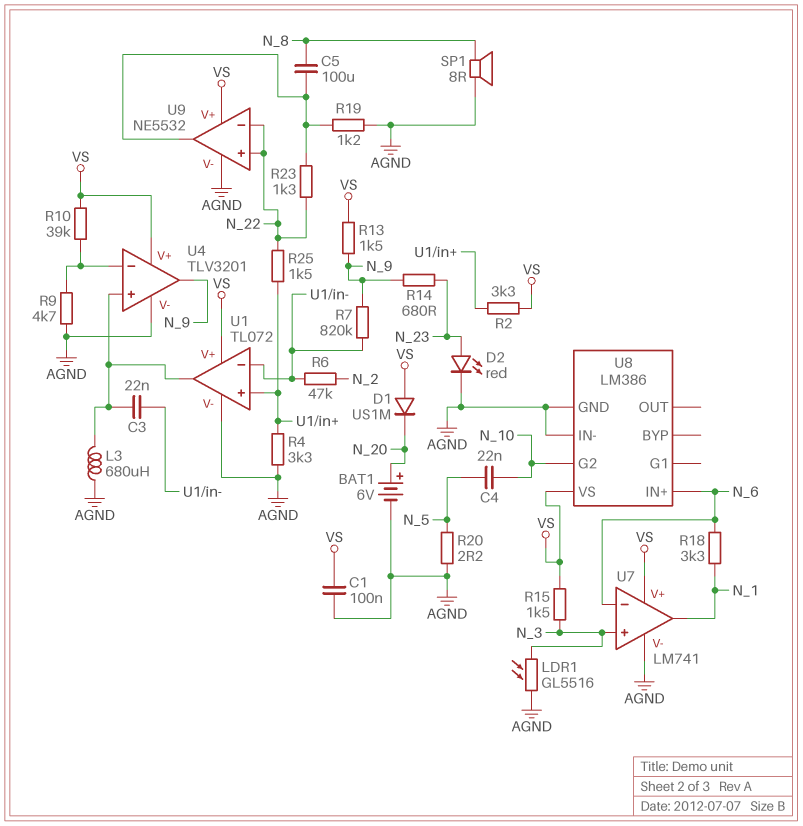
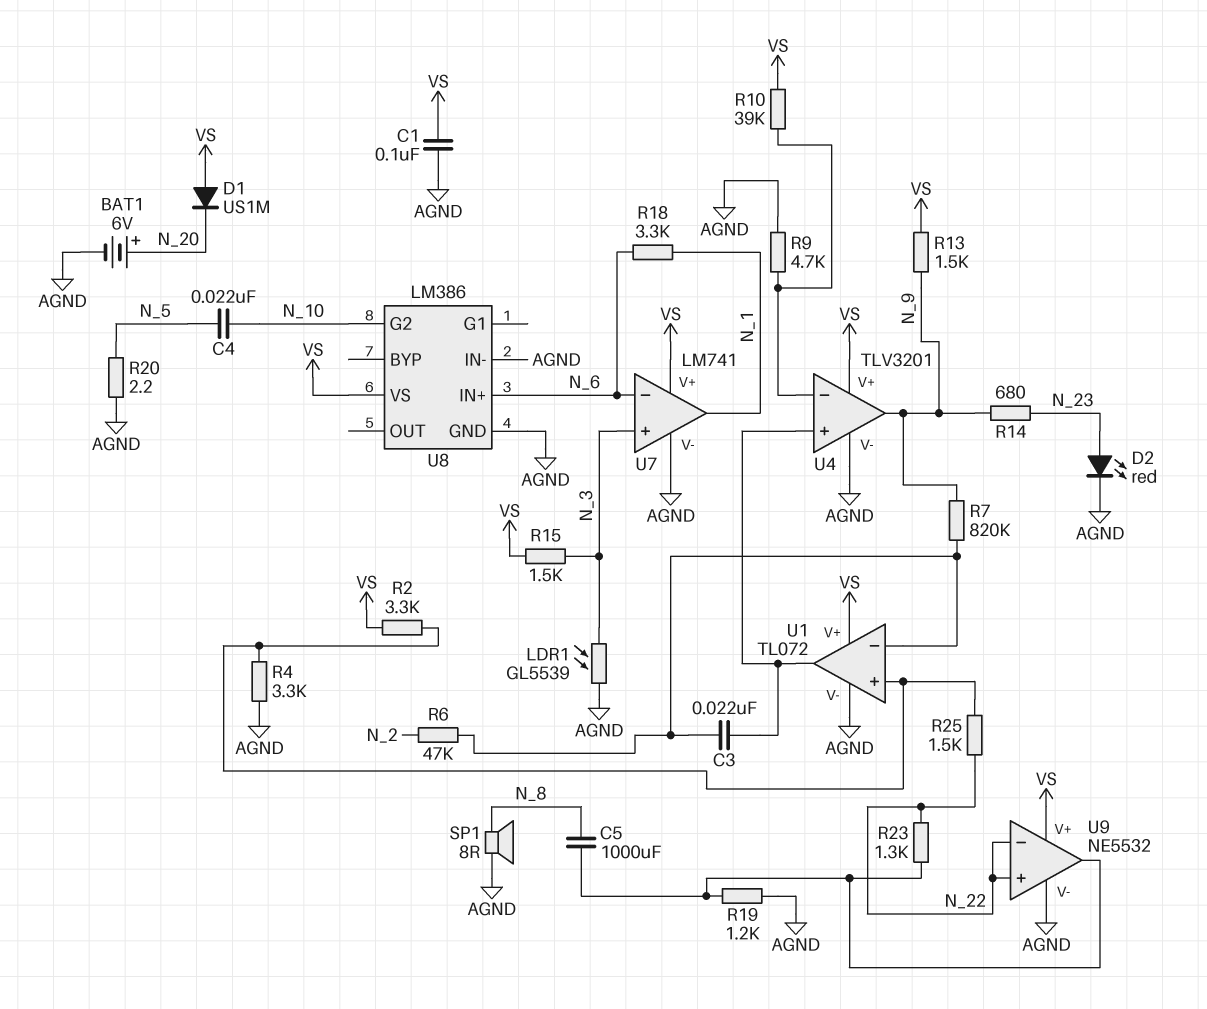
C5: 100uF (N_8, U9/out) -> 1000uF (N_8, U9/out)
L3: 680uH (AGND, U1/out) -> none
LDR1: GL5516 (AGND, N_3) -> GL5539 (AGND, N_3)

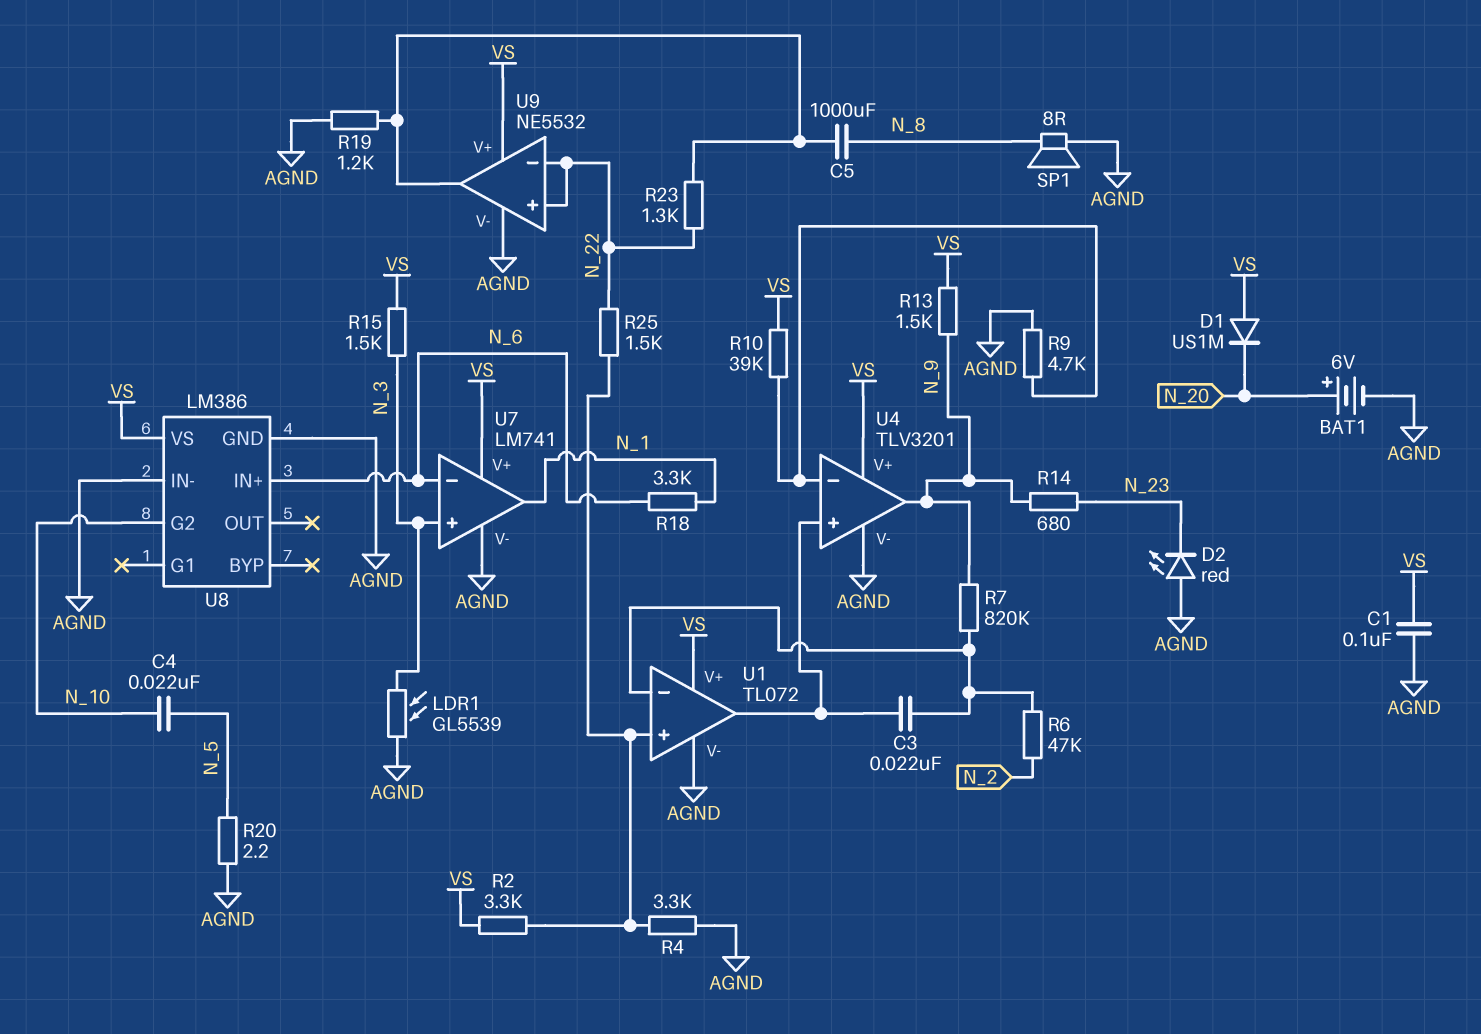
D2: LED red (A N_23, K AGND) -> LED red (A AGND, K N_23)

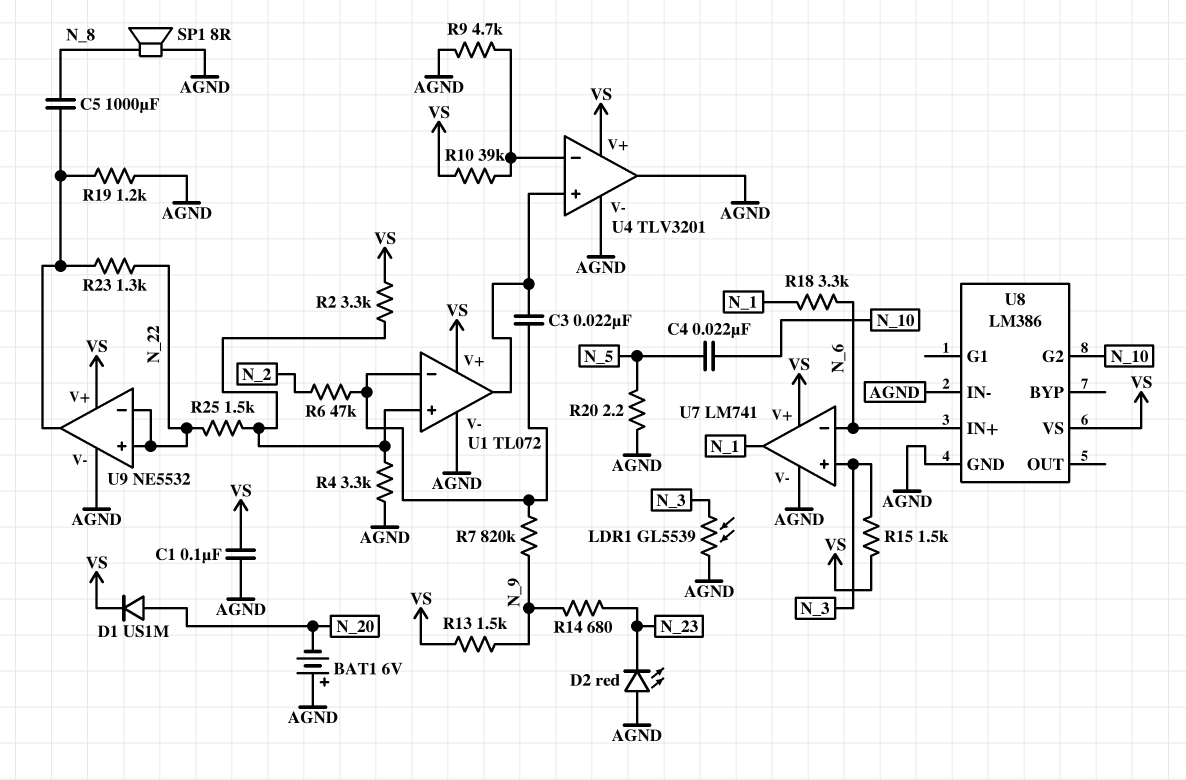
BAT1: 6V (plus N_20, minus AGND) -> 6V (plus AGND, minus N_20)
D1: diode US1M (A VS, K N_20) -> diode US1M (A N_20, K VS)
U4 pin out: N_9 -> AGND

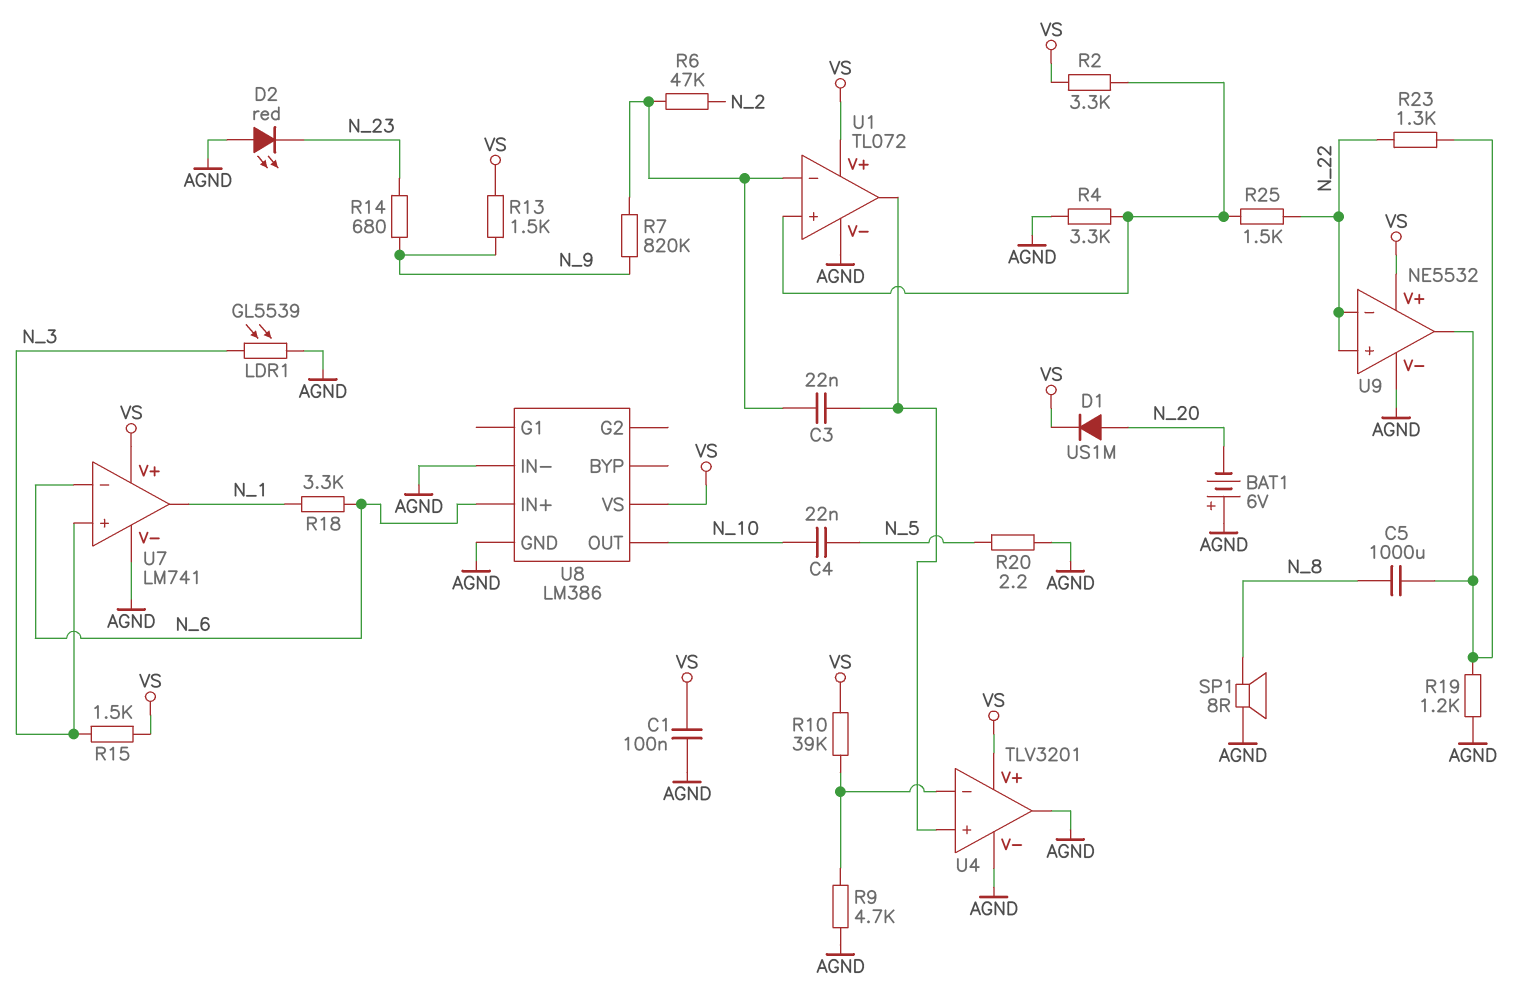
U8 pin G2: N_10 -> none
U8 pin OUT: none -> N_10

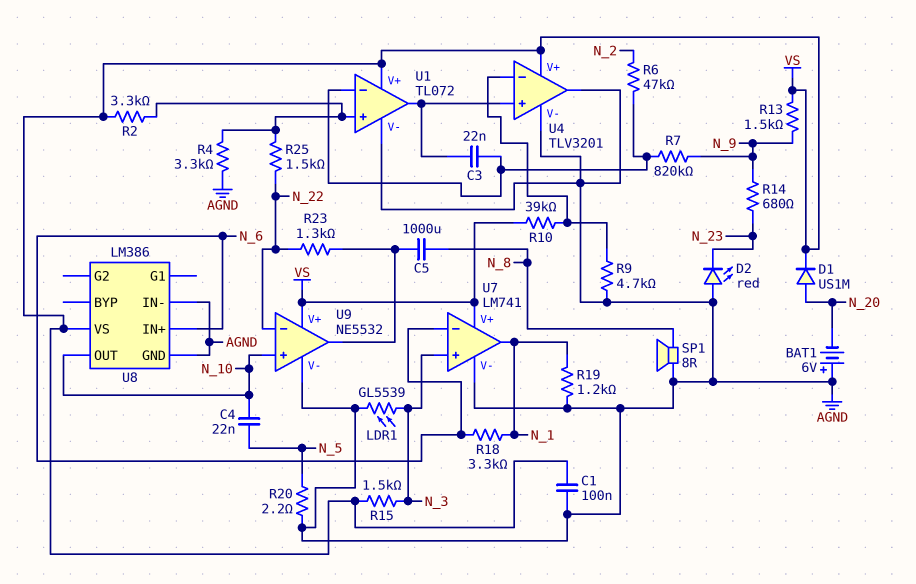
R19: 1.2k (AGND, U9/out) -> 1.2k (AGND, N_1)
U9 pin in+: N_22 -> N_10

